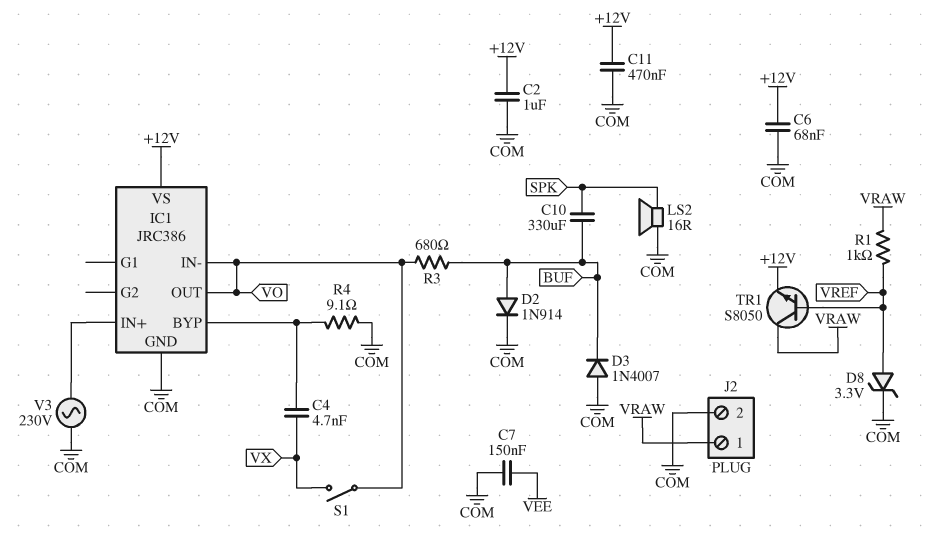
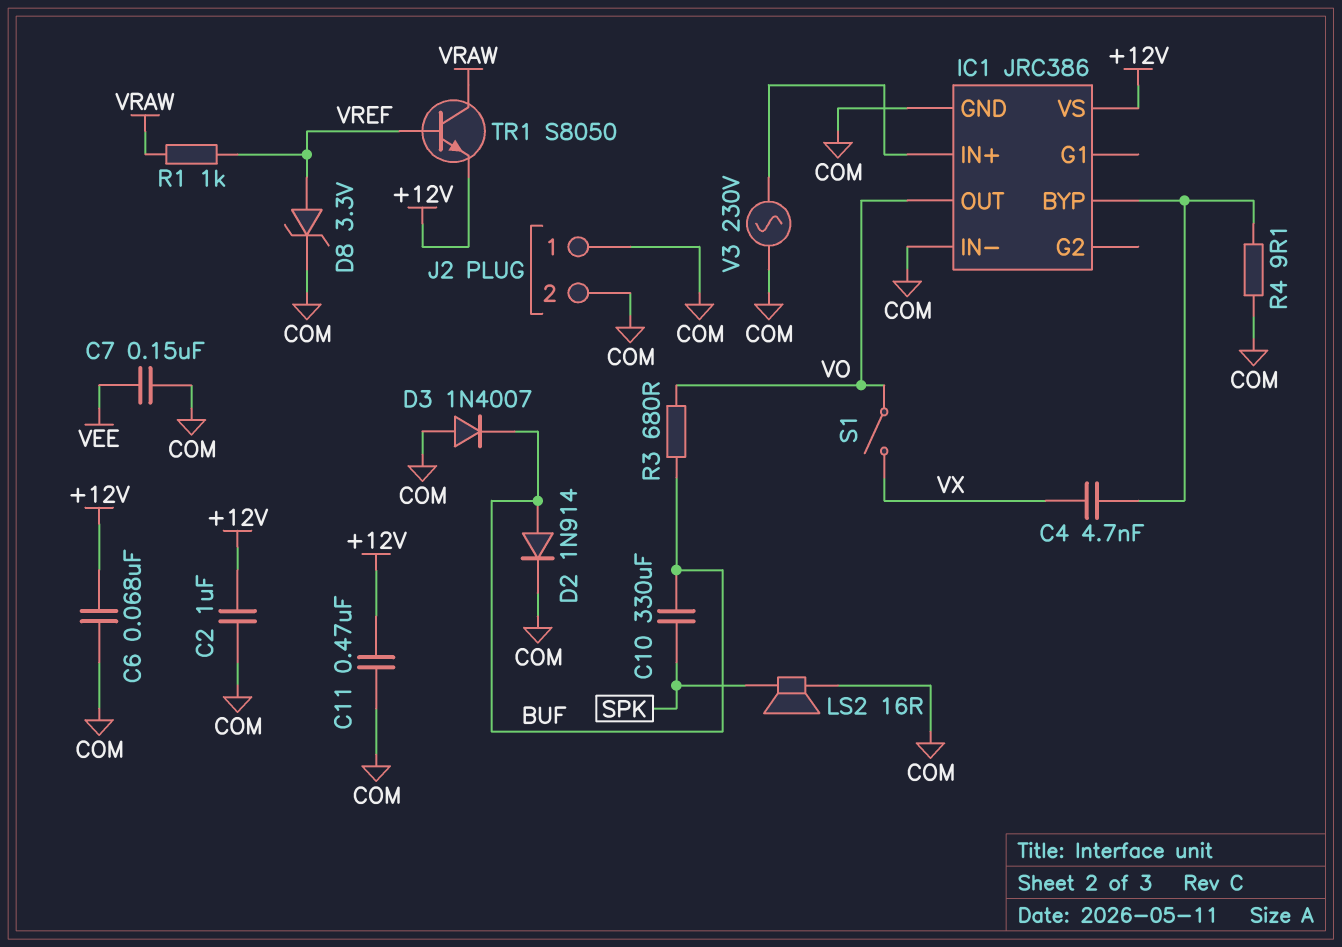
IC1 pin IN-: VO -> COM
J2 pin 1: VRAW -> COM

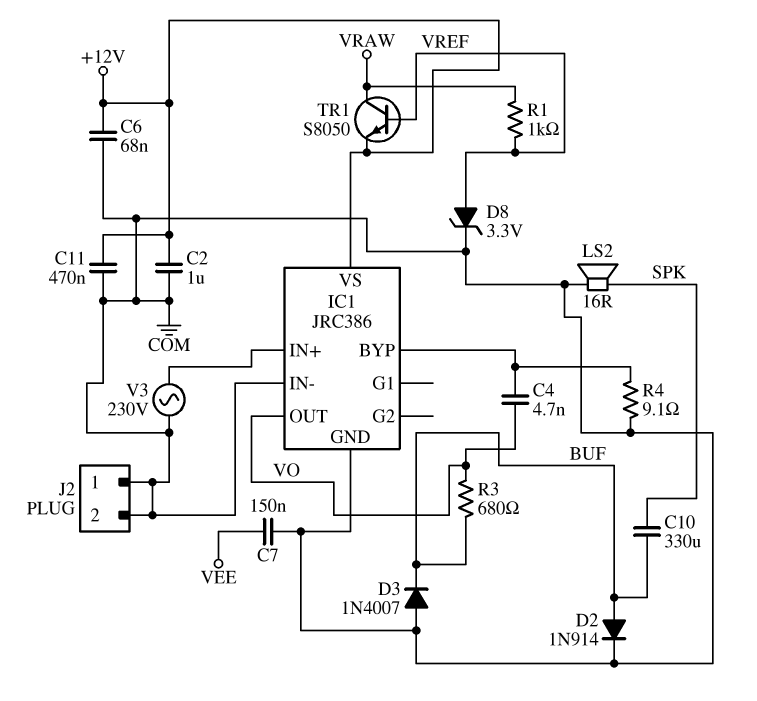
C4: 4.7nF (IC1/BYP, VX) -> 4.7nF (IC1/BYP, VO)
S1: switch (VO, VX) -> none

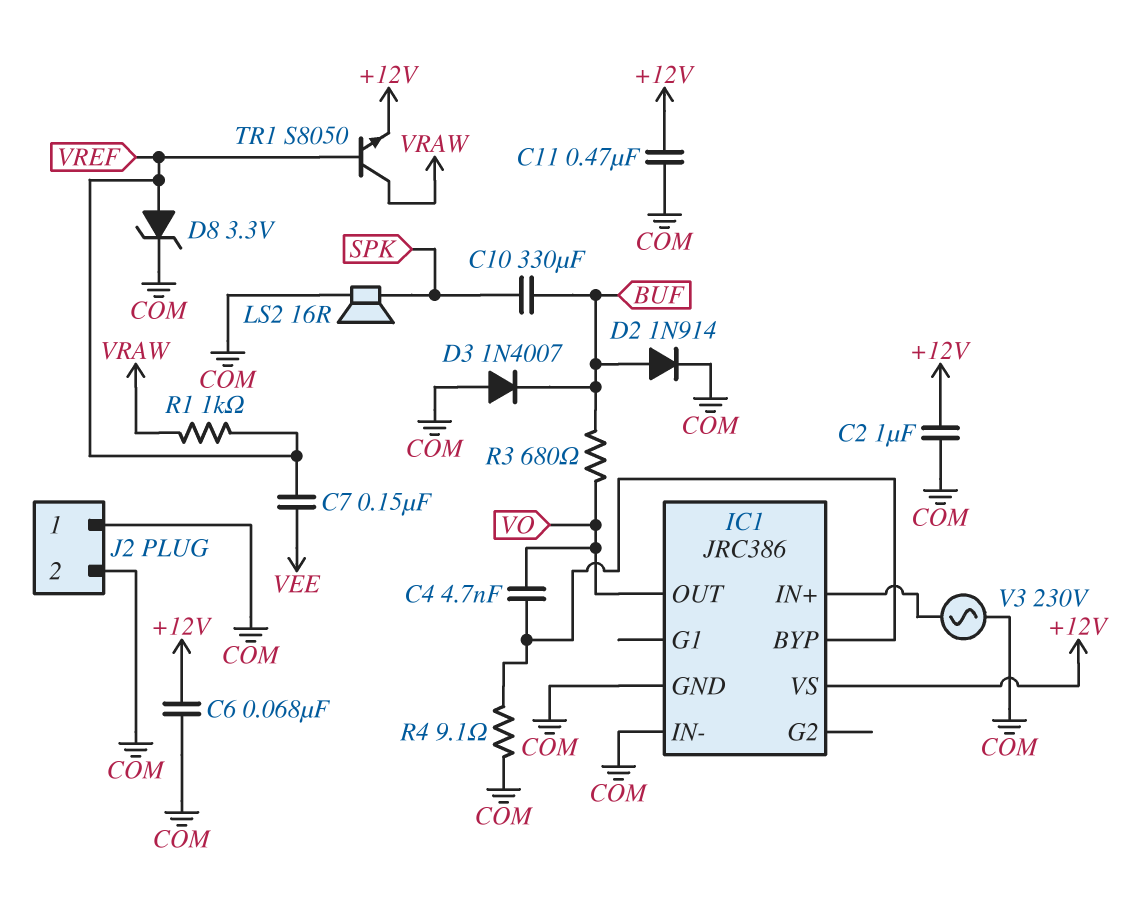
C7: 150nF (COM, VEE) -> 150nF (VEE, VREF)

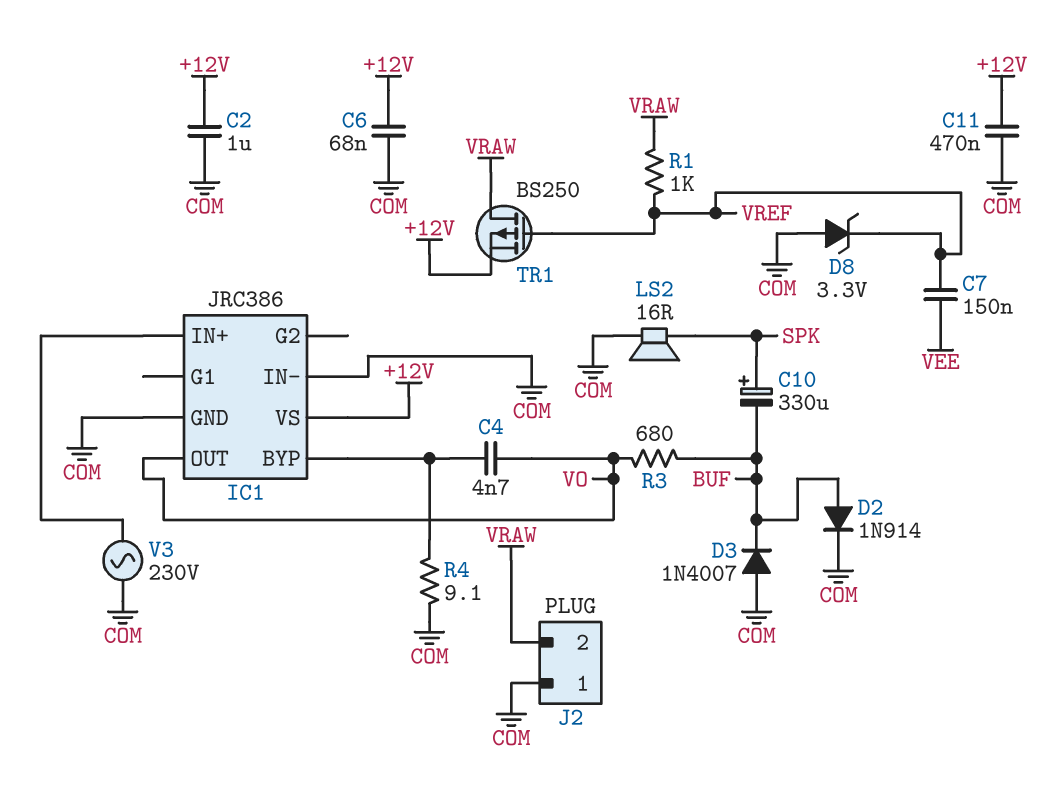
C10: 330uF (BUF, SPK) -> 330uF (plus SPK, minus BUF)
D8: zener 3.3V (A VREF, K COM) -> zener 3.3V (A COM, K VREF)
J2 pin 2: COM -> VRAW
TR1: NPN S8050 (B VREF, C VRAW, E +12V) -> PMOS BS250 (G VREF, D VRAW, S +12V)

